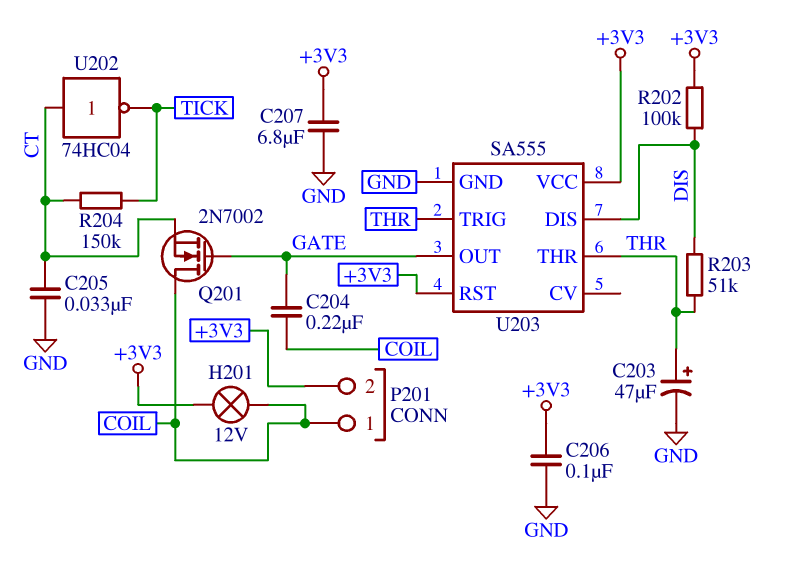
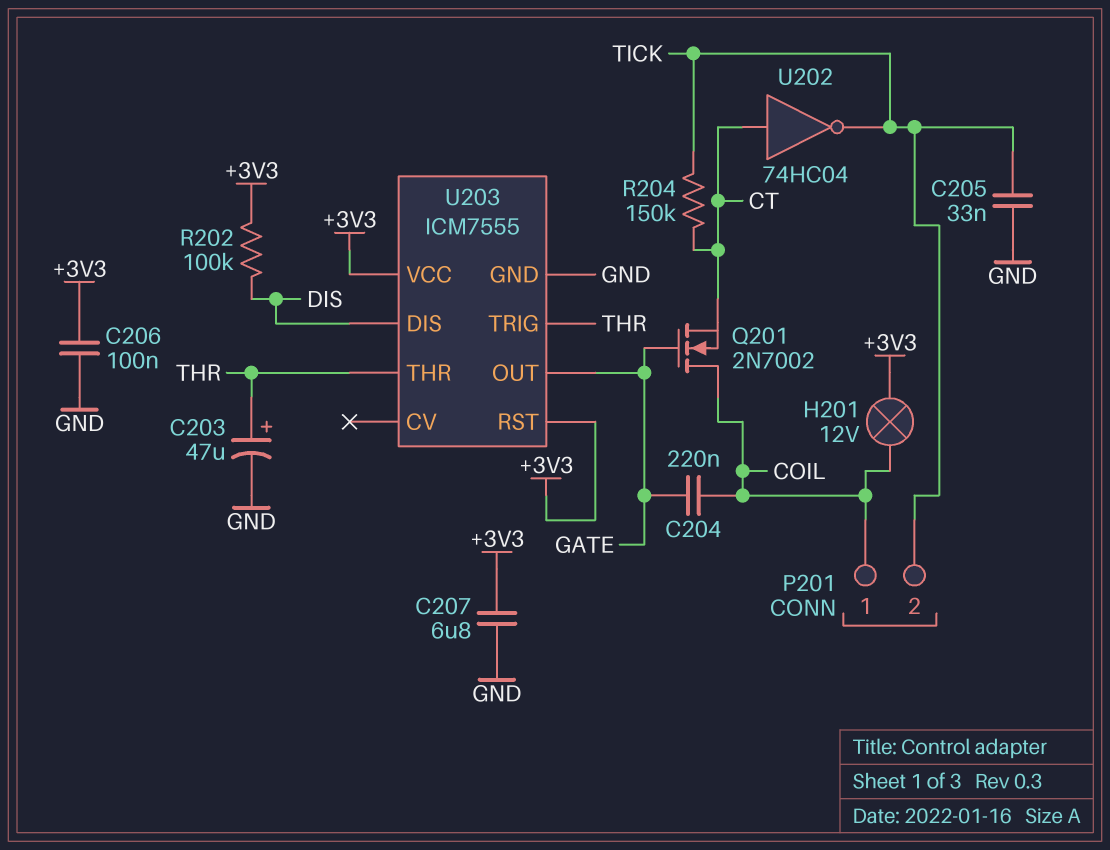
C205: 33nF (CT, GND) -> 33nF (GND, TICK)
P201 pin 2: +3V3 -> TICK
R203: 51k (DIS, THR) -> none
U203: SA555 -> ICM7555

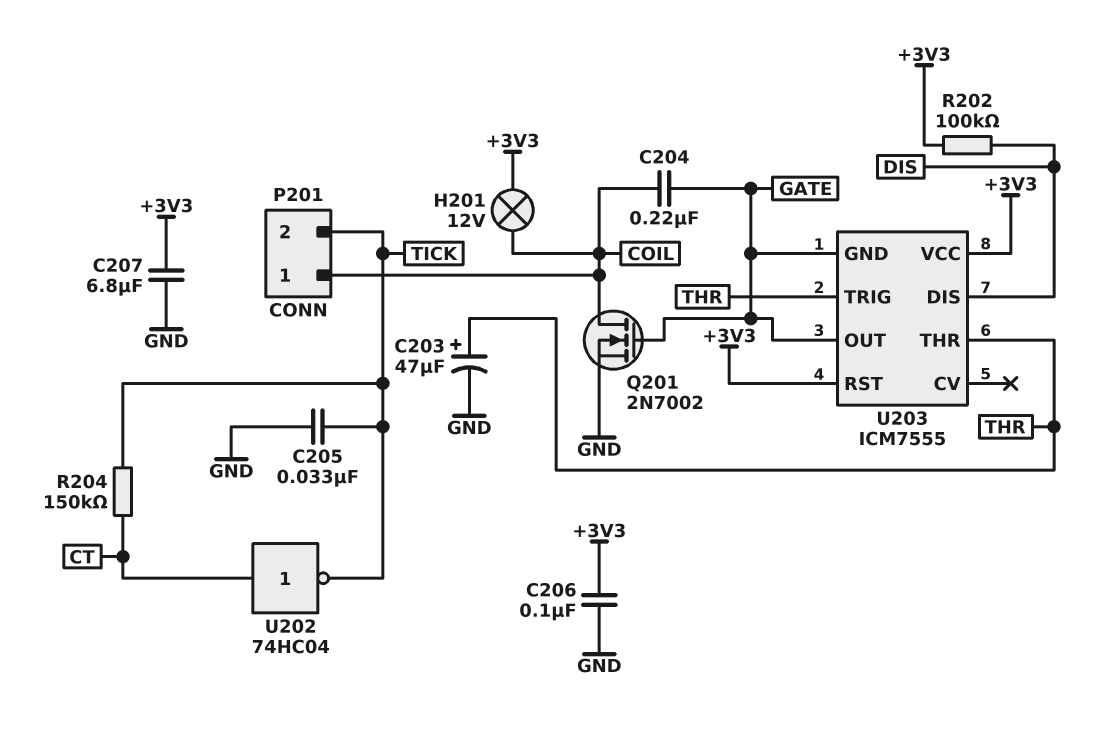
Q201: NMOS 2N7002 (G GATE, D COIL, S CT) -> NMOS 2N7002 (G GATE, D COIL, S GND)
U203 pin GND: GND -> GATE

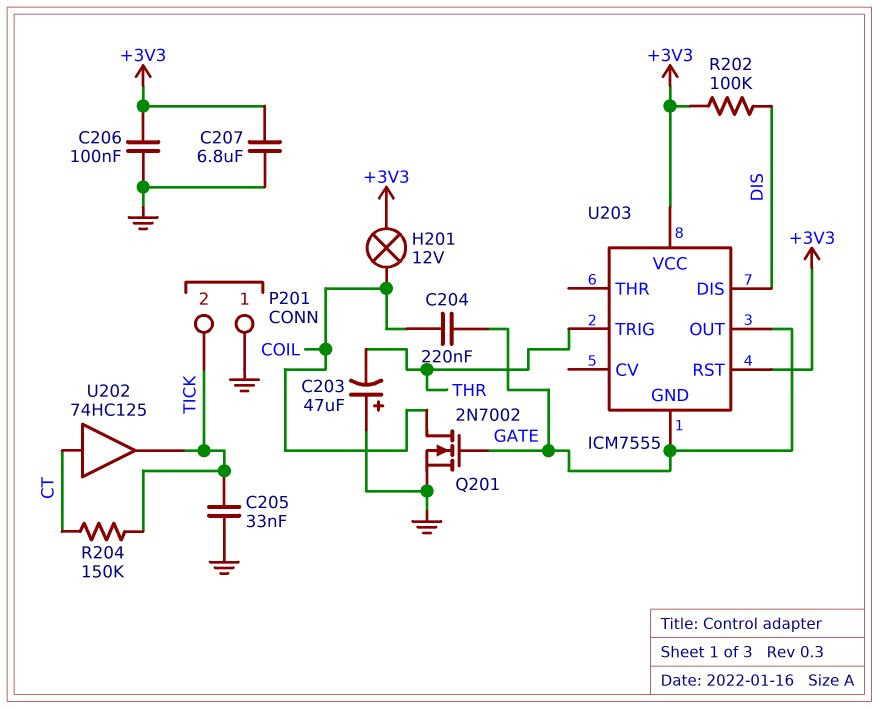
C203: 47uF (plus THR, minus GND) -> 47uF (plus GND, minus THR)
P201 pin 1: COIL -> GND
U202: NOT 74HC04 (in CT, out TICK) -> buffer 74HC125 (in CT, out TICK)
U203 pin THR: THR -> none

